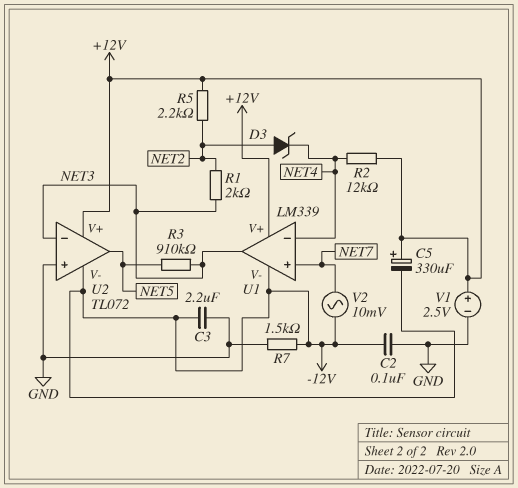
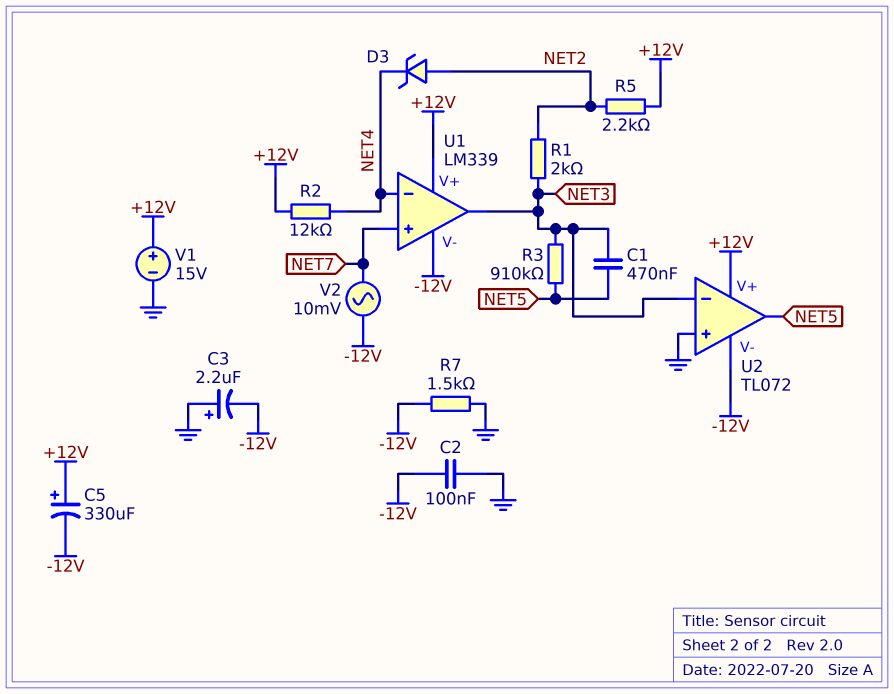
C1: none -> 470nF (NET3, NET5)
C3: 2.2uF (-12V, GND) -> 2.2uF (plus GND, minus -12V)
V1: 2.5V (plus +12V, minus GND) -> 15V (plus +12V, minus GND)

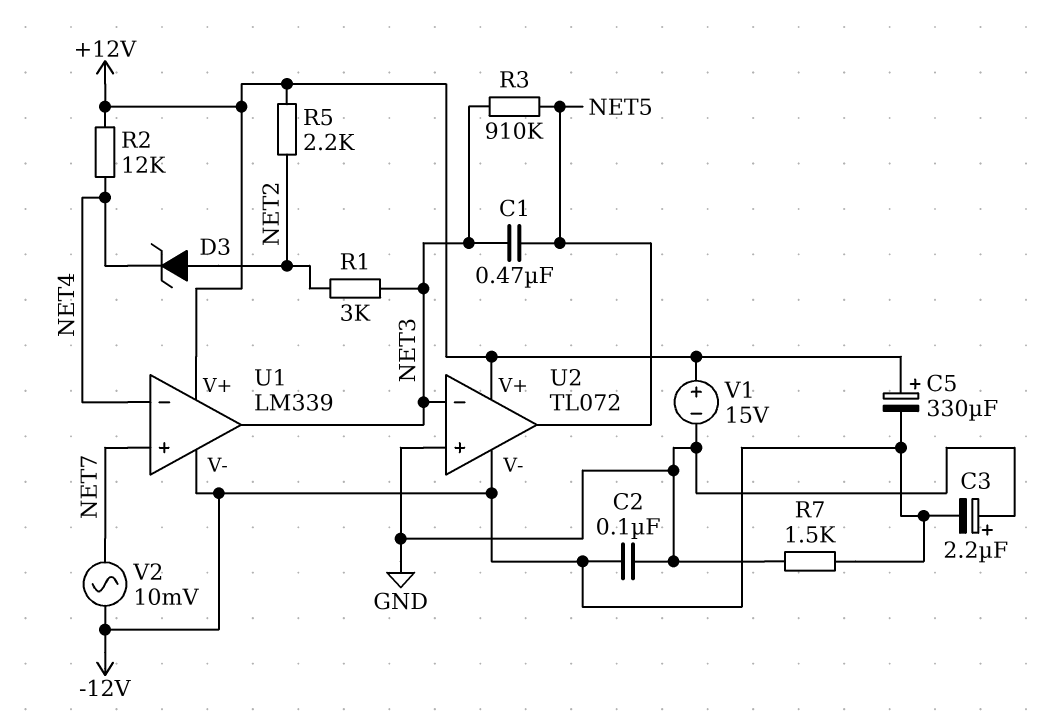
R1: 2k (NET2, NET3) -> 3k (NET2, NET3)

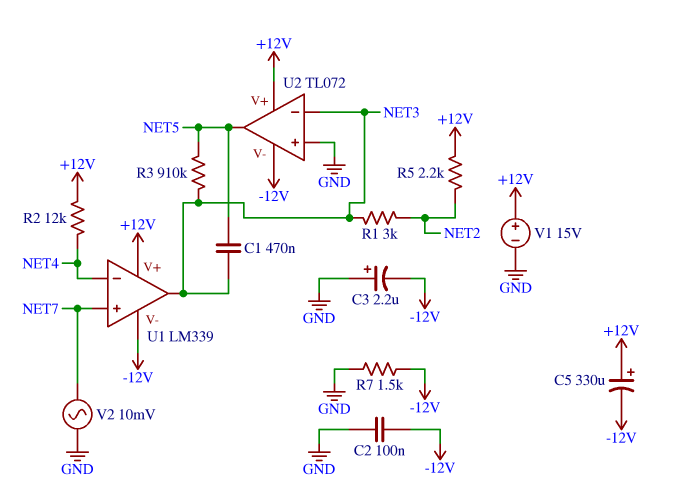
D3: zener (A NET2, K NET4) -> none
V2: AC 10mV (-12V, NET7) -> AC 10mV (GND, NET7)

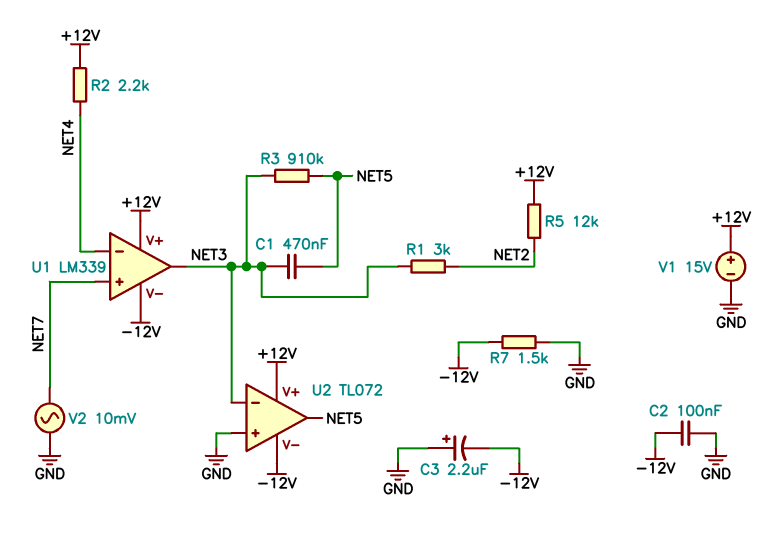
C5: 330uF (plus +12V, minus -12V) -> none
R2: 12k (+12V, NET4) -> 2.2k (+12V, NET4)
R5: 2.2k (+12V, NET2) -> 12k (+12V, NET2)

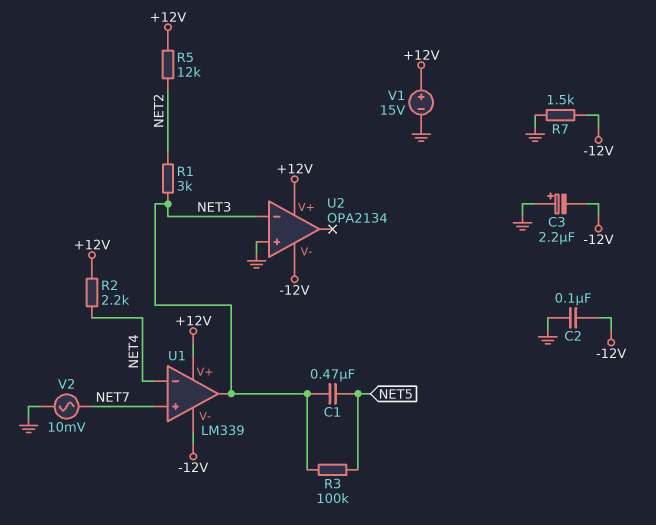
R3: 910k (NET3, NET5) -> 100k (NET3, NET5)
U2: TL072 -> OPA2134
U2 pin out: NET5 -> none

